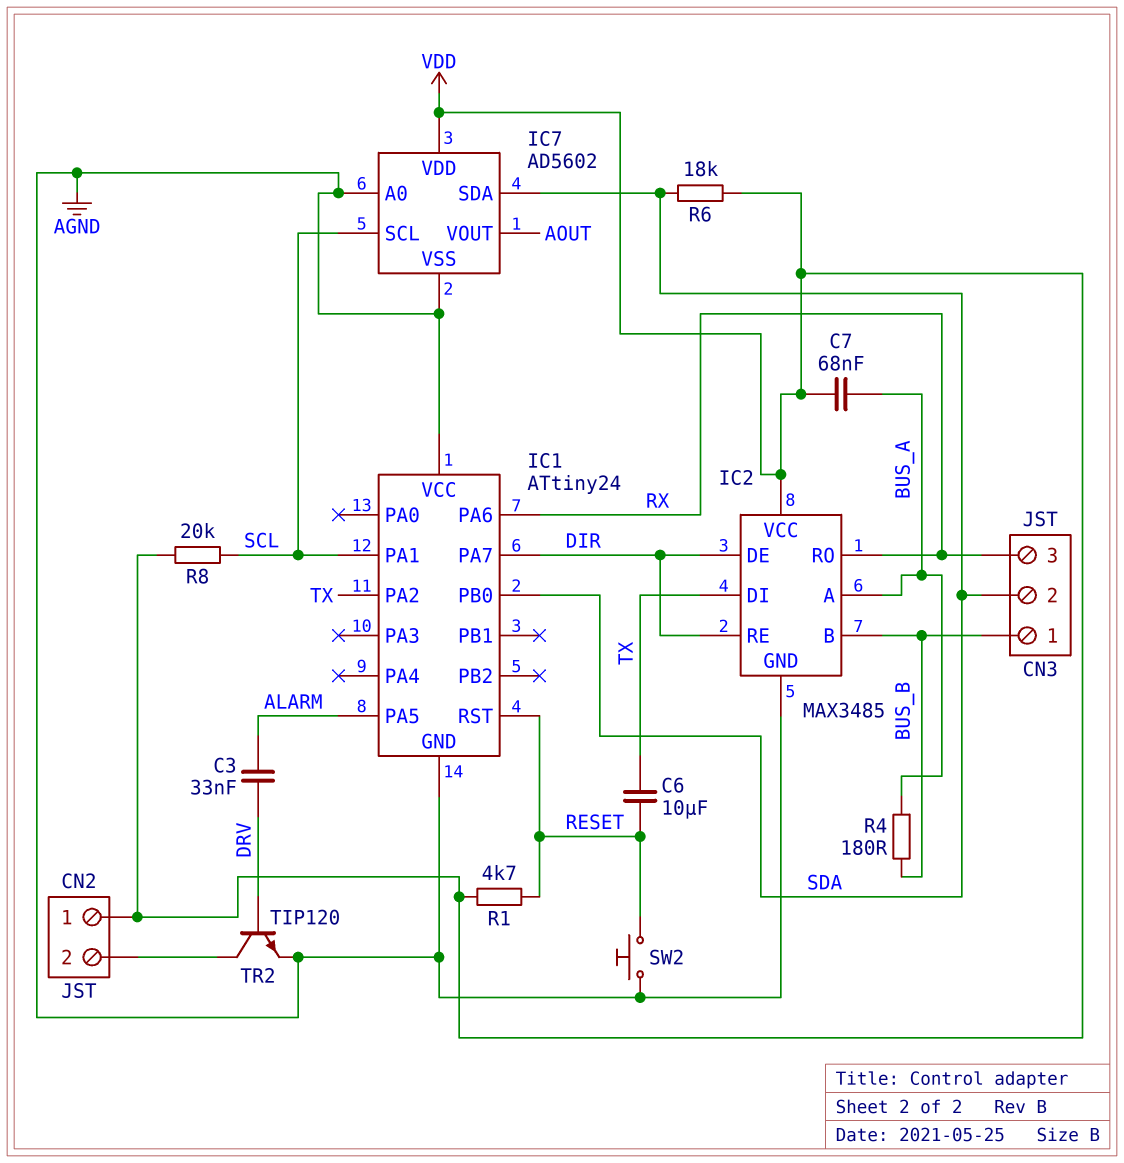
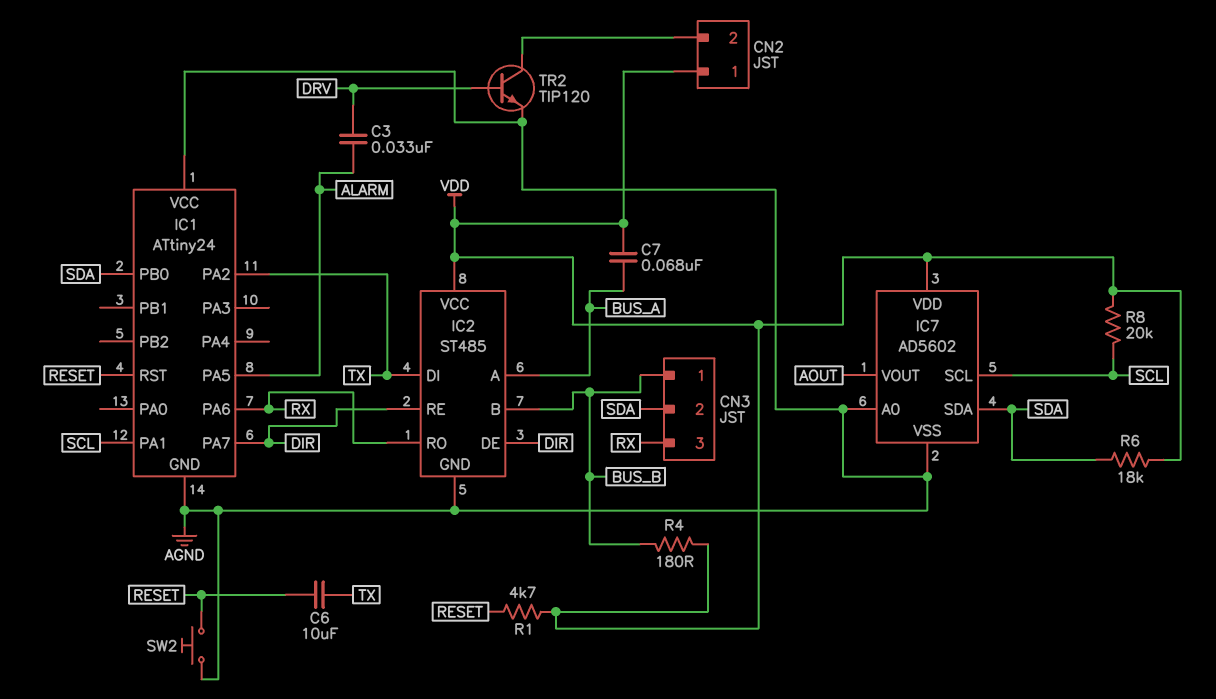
IC2: MAX3485 -> ST485
R4: 180 (BUS_A, BUS_B) -> 180 (BUS_B, VDD)

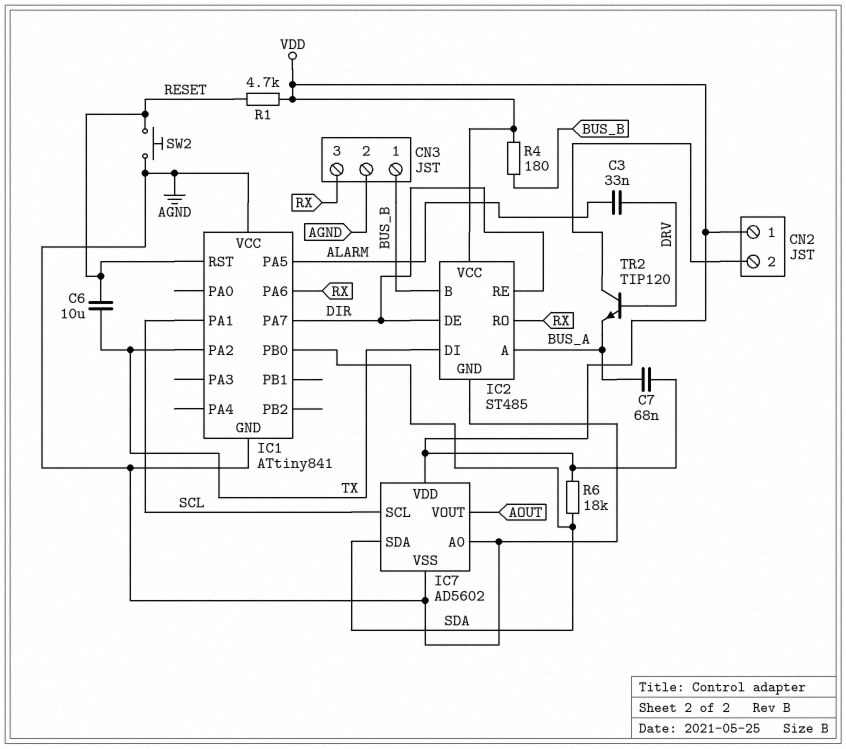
CN3 pin 2: SDA -> AGND
IC1: ATtiny24 -> ATtiny841
R8: 20k (SCL, VDD) -> none
TR2: NPN TIP120 (B DRV, C CN2/2, E AGND) -> NPN TIP120 (B DRV, C CN2/2, E BUS_A)

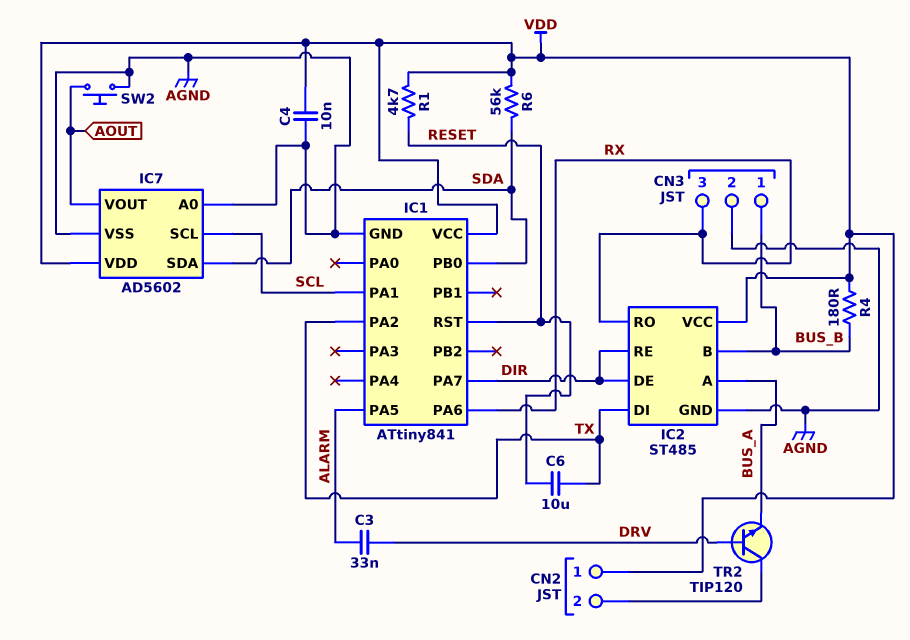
C4: none -> 10nF (AGND, VDD)
C7: 68nF (BUS_A, VDD) -> none
IC1 pin VCC: AGND -> VDD
R6: 18k (SDA, VDD) -> 56k (SDA, VDD)
SW2: button (AGND, RESET) -> button (AGND, AOUT)

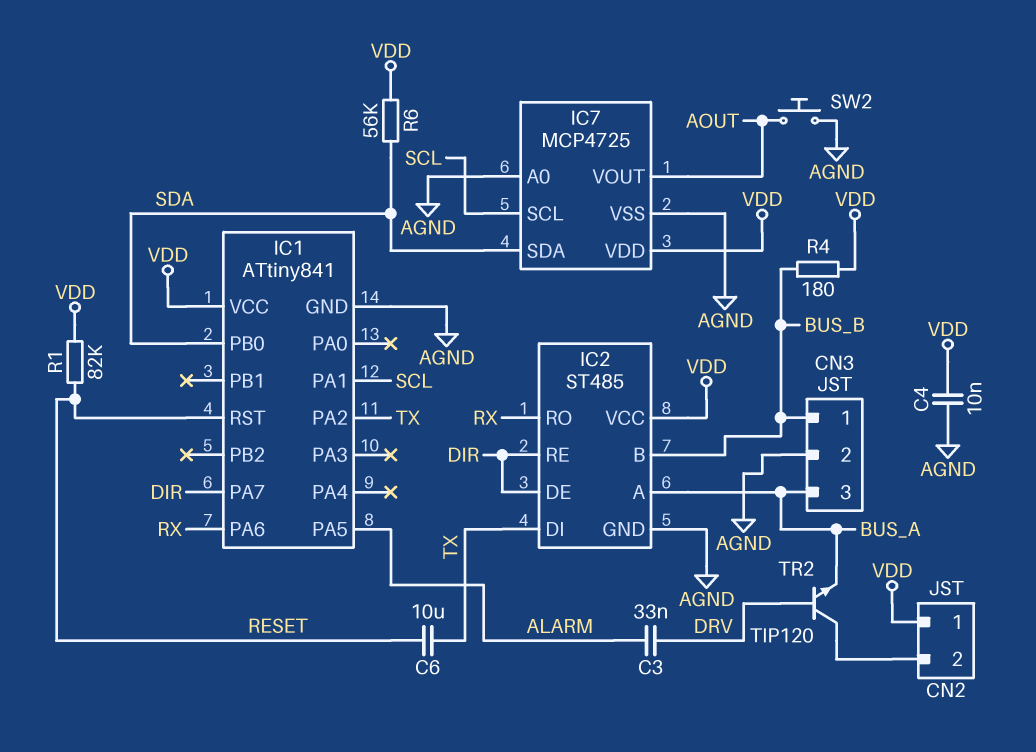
CN3 pin 3: RX -> BUS_A
IC7: AD5602 -> MCP4725
R1: 4.7k (RESET, VDD) -> 82k (RESET, VDD)

